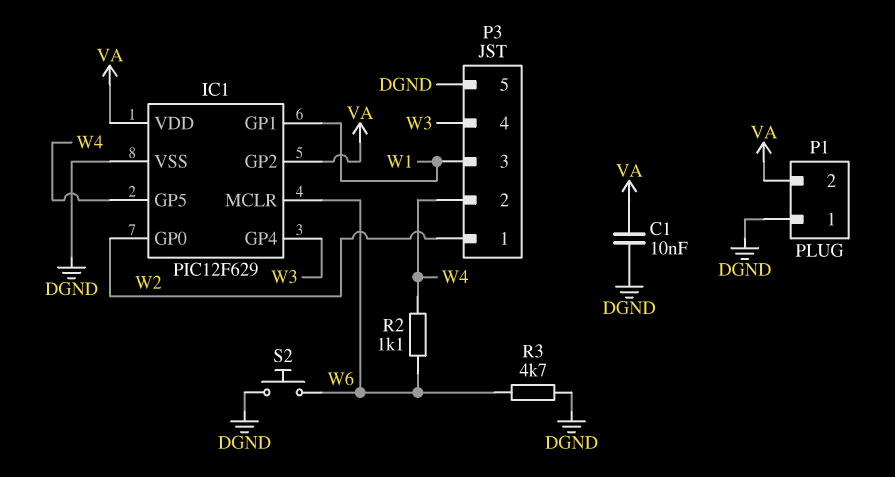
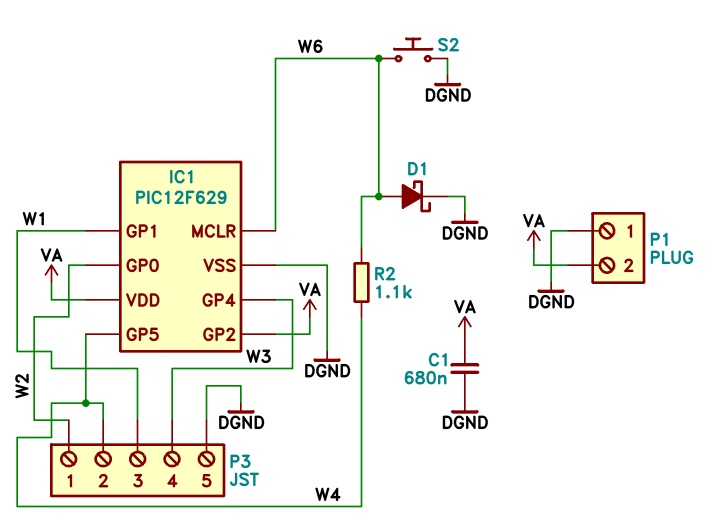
C1: 10nF (DGND, VA) -> 680nF (DGND, VA)
D1: none -> schottky (A W6, K DGND)
R3: 4.7k (DGND, W6) -> none

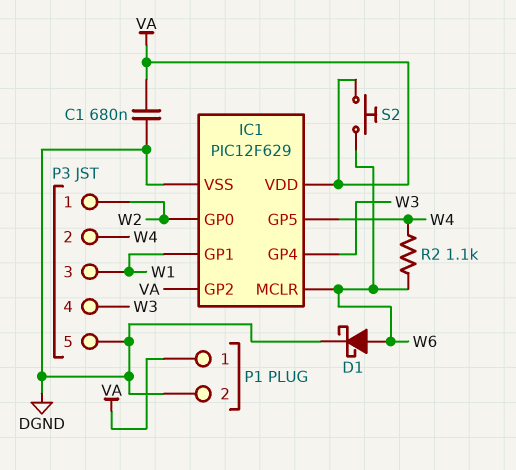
P1 pin 1: DGND -> VA
P1 pin 2: VA -> DGND
S2: button (DGND, W6) -> button (VA, W6)

